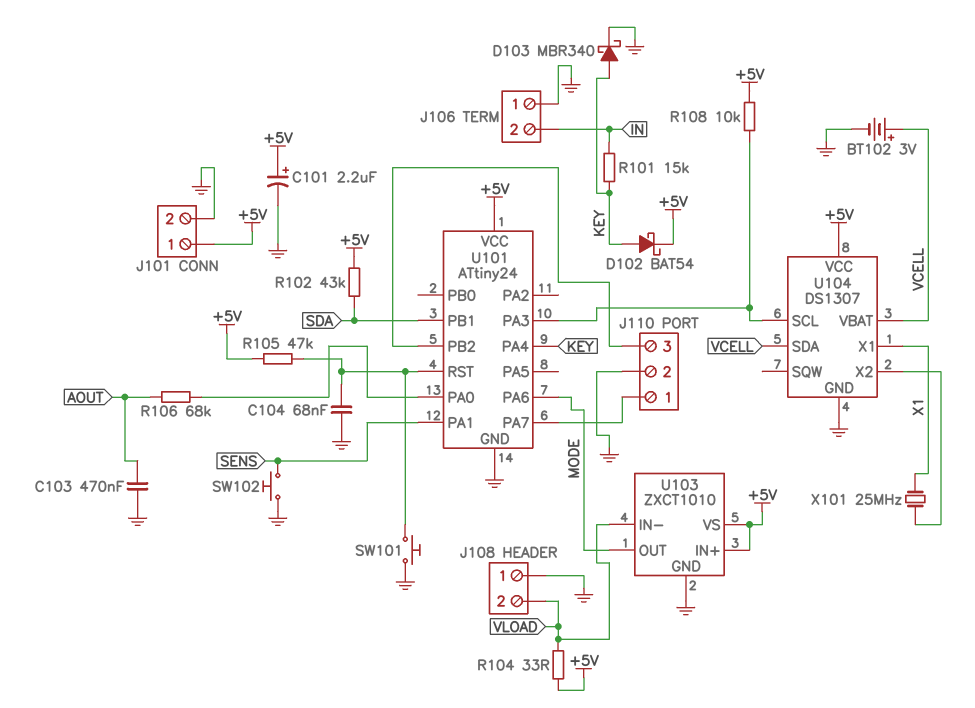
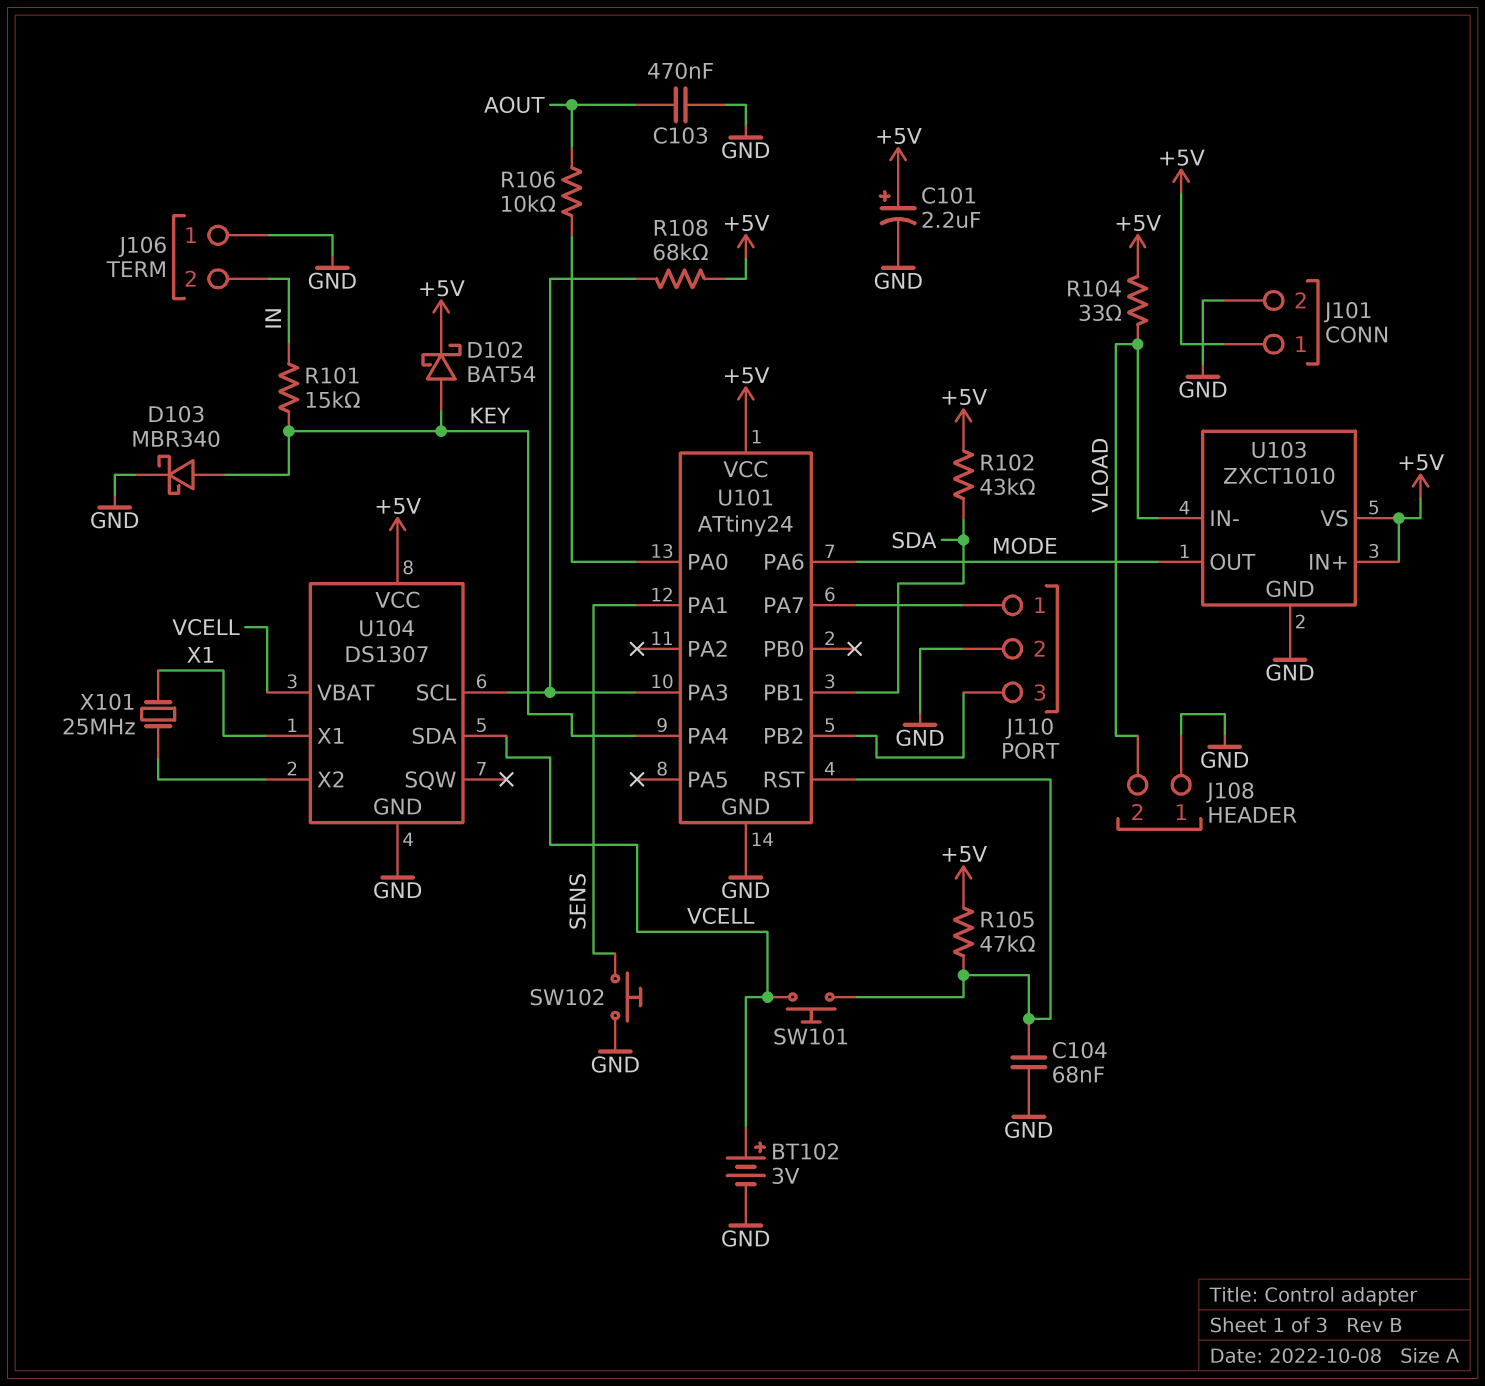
R106: 68k (AOUT, U101/PA0) -> 10k (AOUT, U101/PA0)
R108: 10k (+5V, U101/PA3) -> 68k (+5V, U101/PA3)
SW101: button (GND, U101/RST) -> button (U101/RST, VCELL)

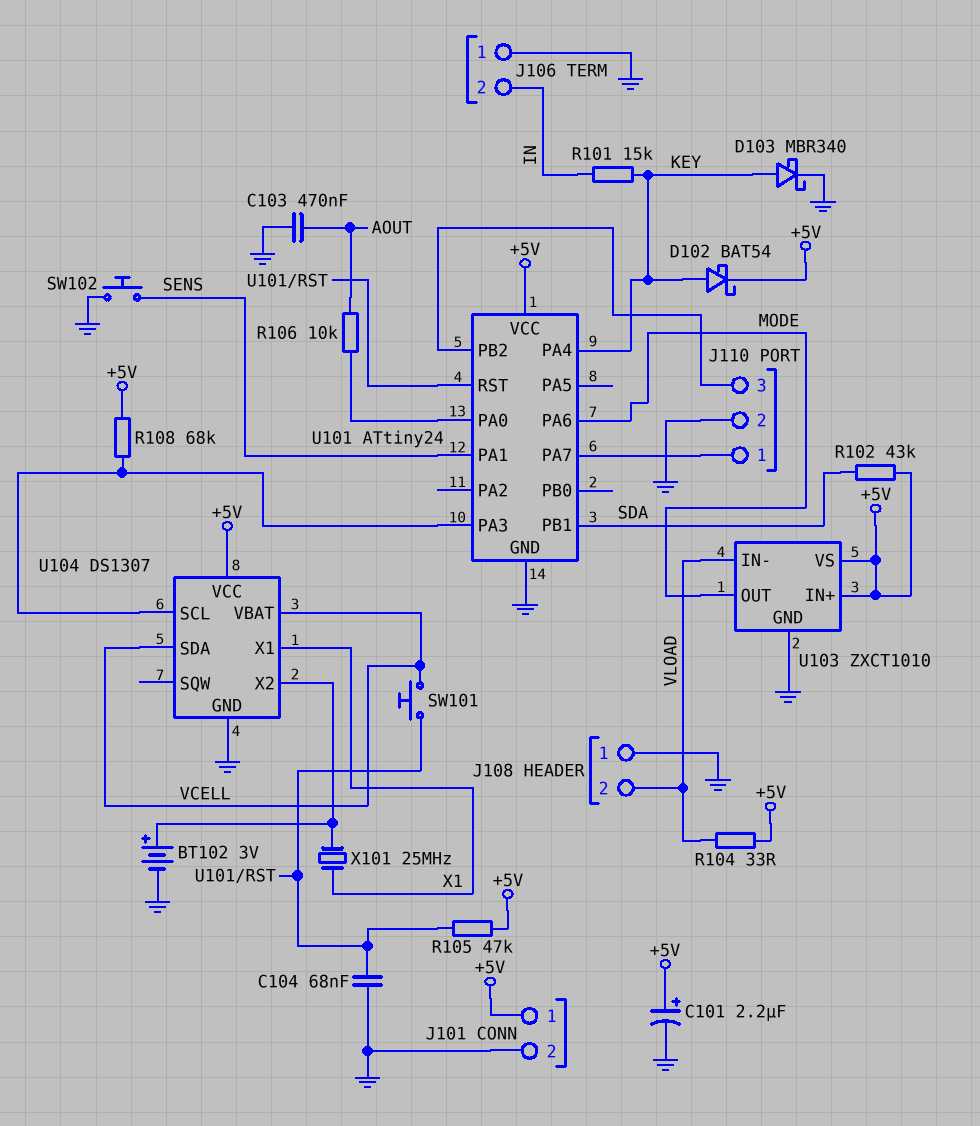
BT102: 3V (plus VCELL, minus GND) -> 3V (plus U104/X2, minus GND)

